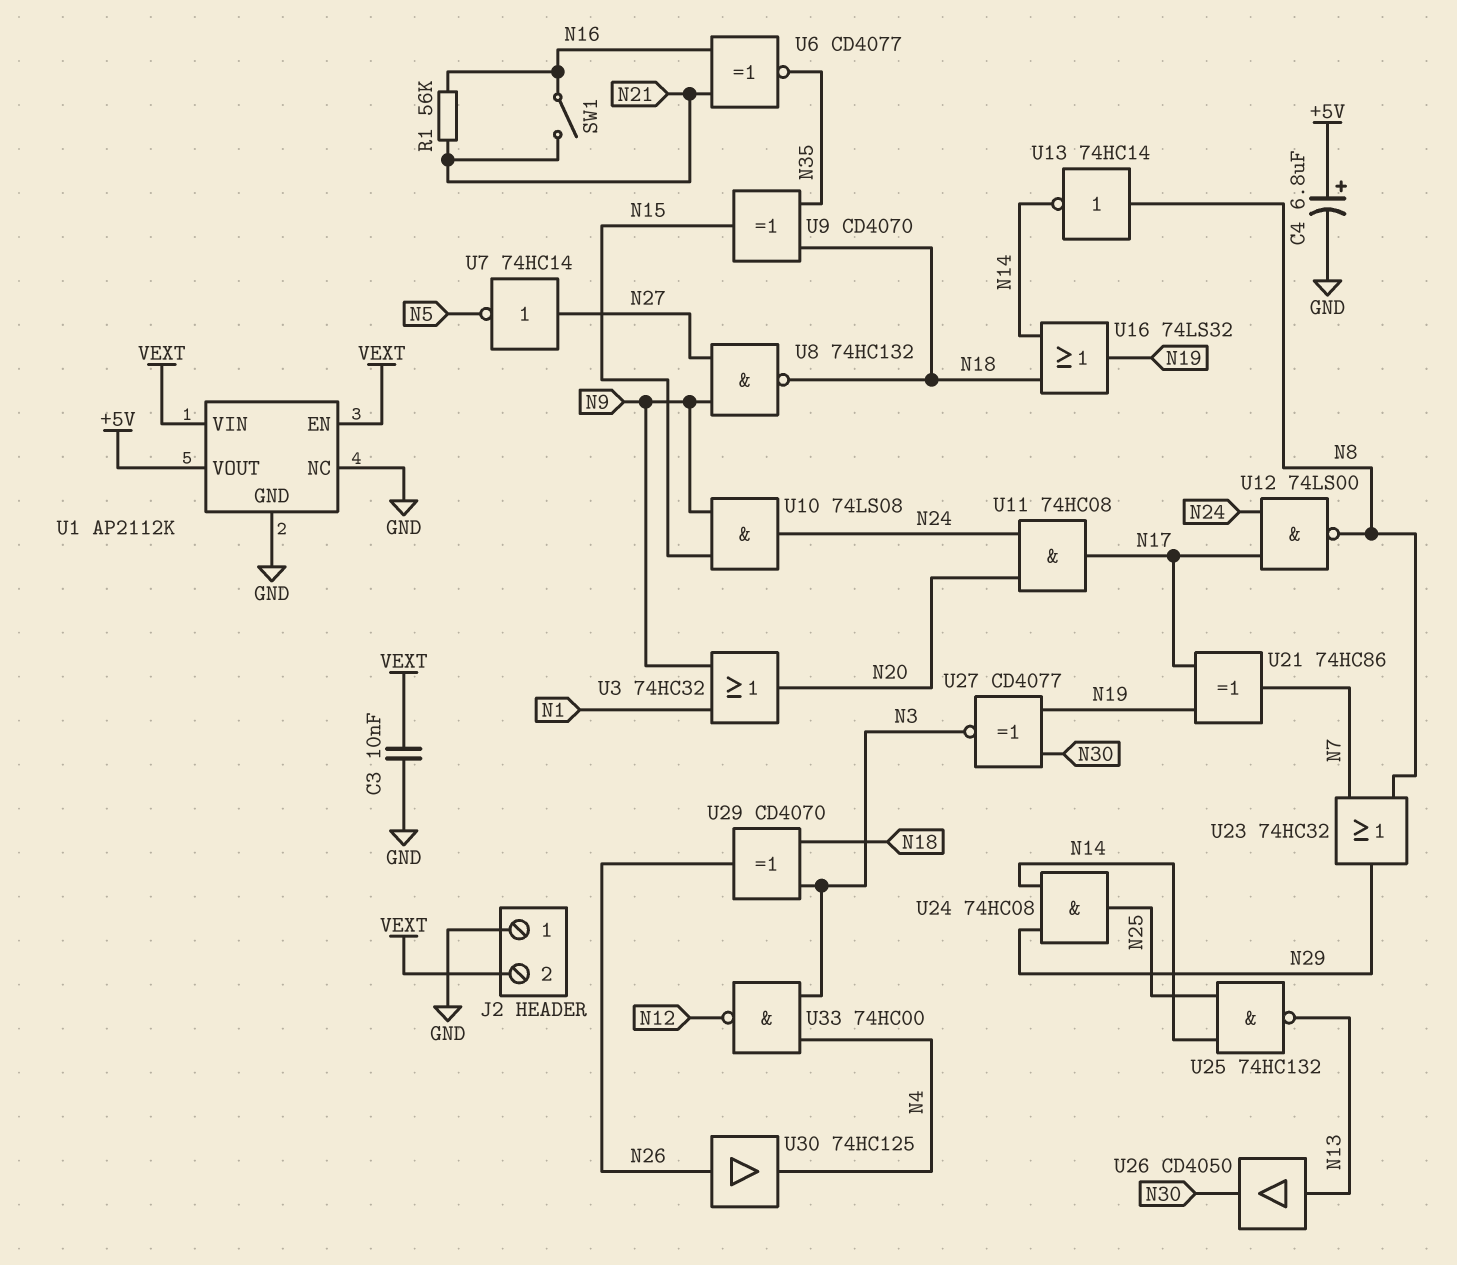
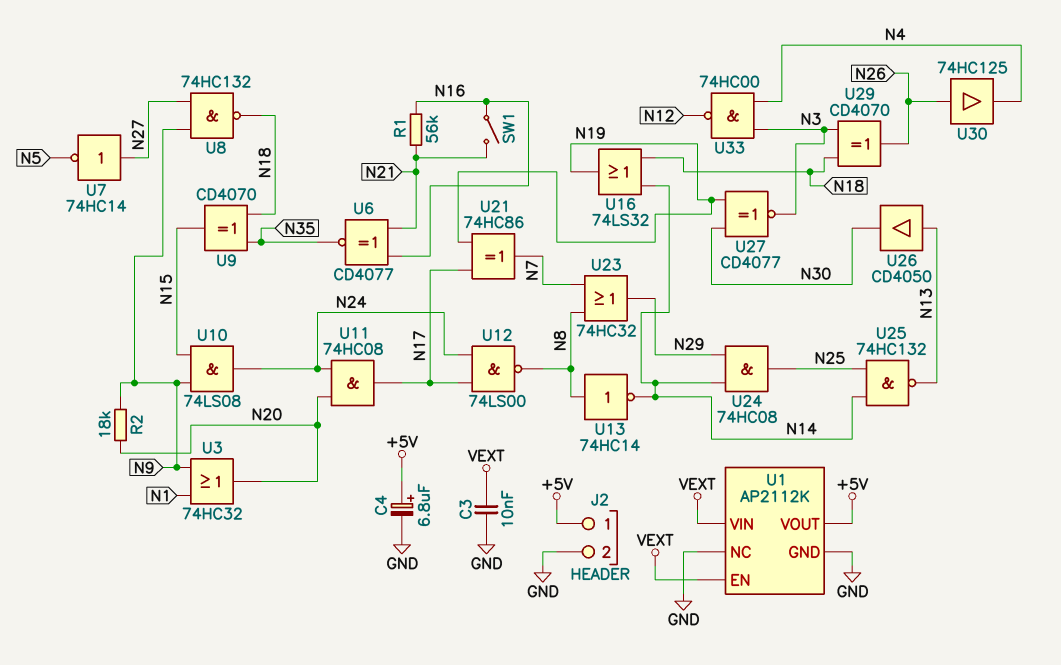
J2 pin 1: GND -> +5V
J2 pin 2: VEXT -> GND
R2: none -> 18k (N9, N20)

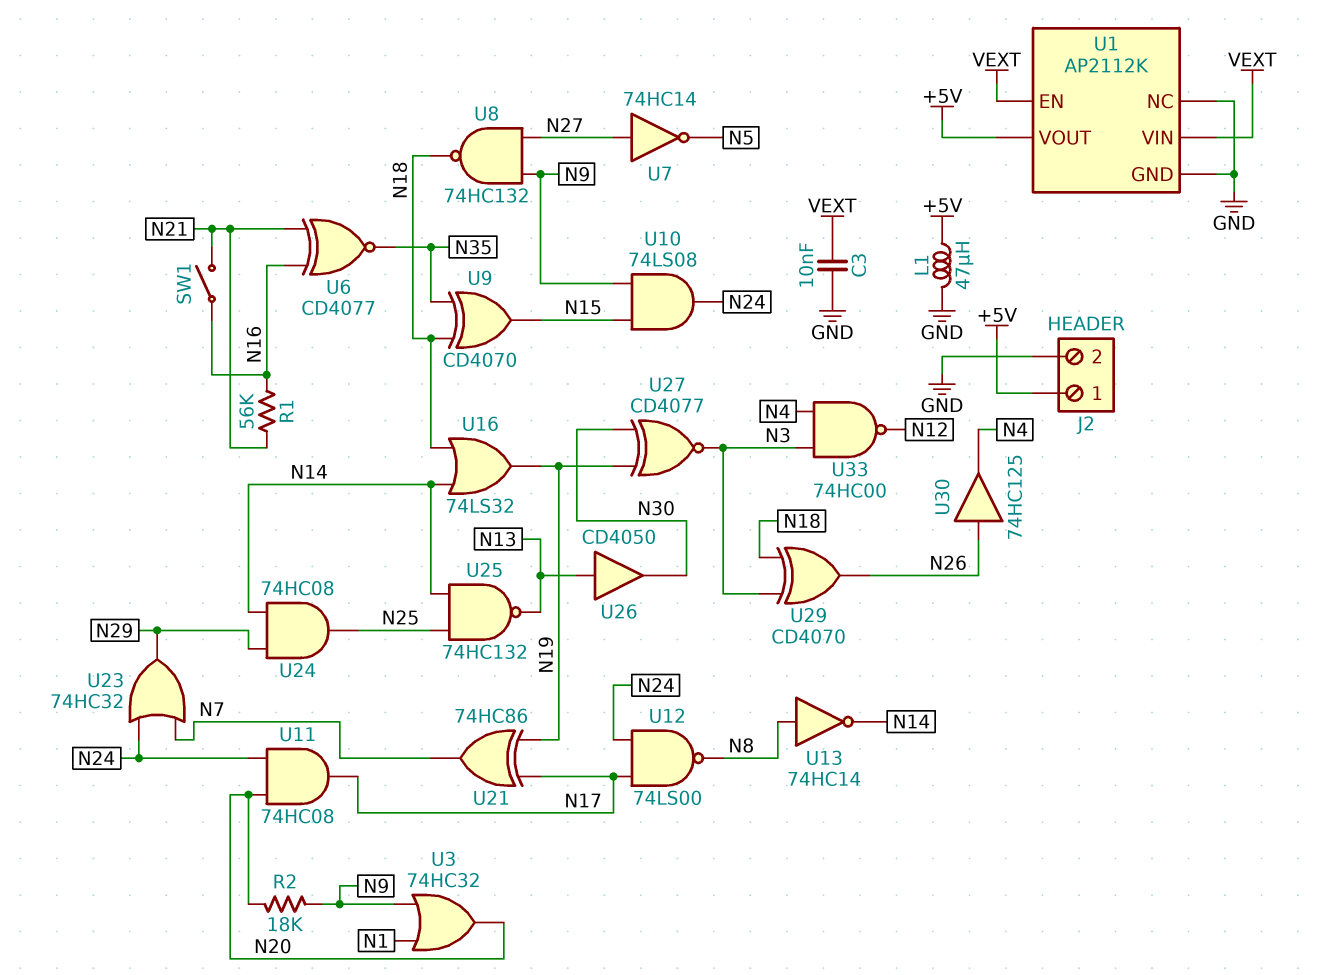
C4: 6.8uF (plus +5V, minus GND) -> none
L1: none -> 47uH (+5V, GND)
U23: OR 74HC32 (in N7, in N8, out N29) -> OR 74HC32 (in N7, in N24, out N29)

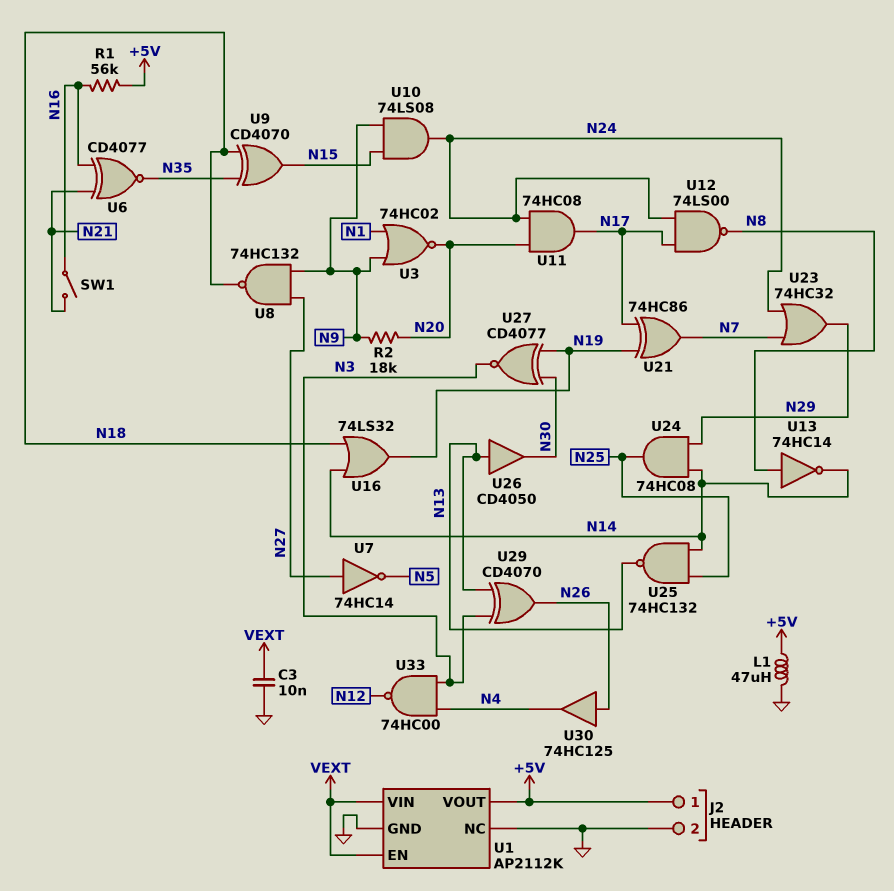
R1: 56k (N16, N21) -> 56k (+5V, N16)
U3: OR 74HC32 (in N1, in N9, out N20) -> NOR 74HC02 (in N1, in N9, out N20)
U29: XOR CD4070 (in N3, in N18, out N26) -> XOR CD4070 (in N3, in N13, out N26)

